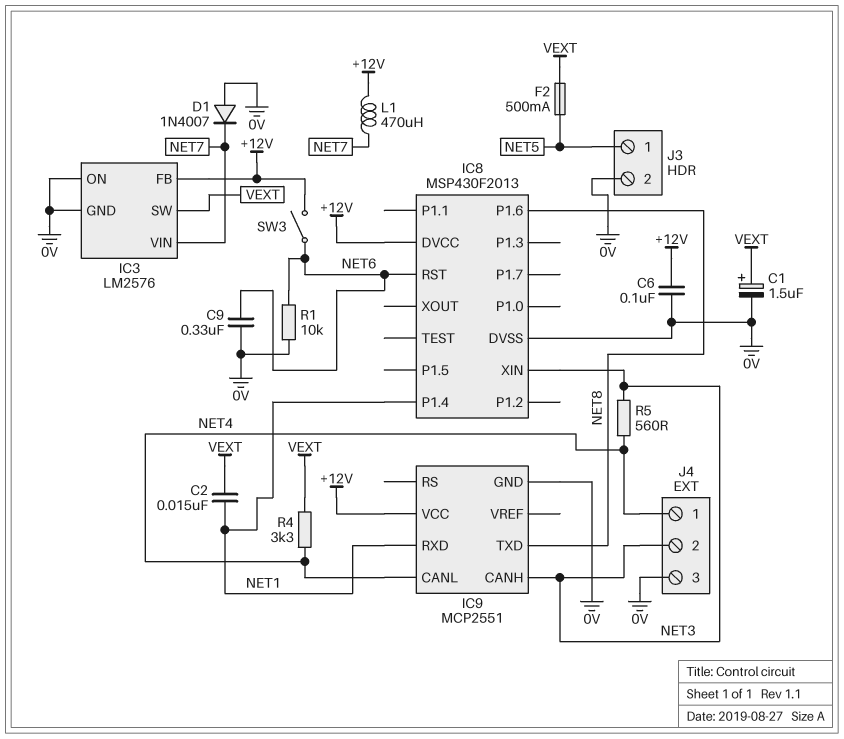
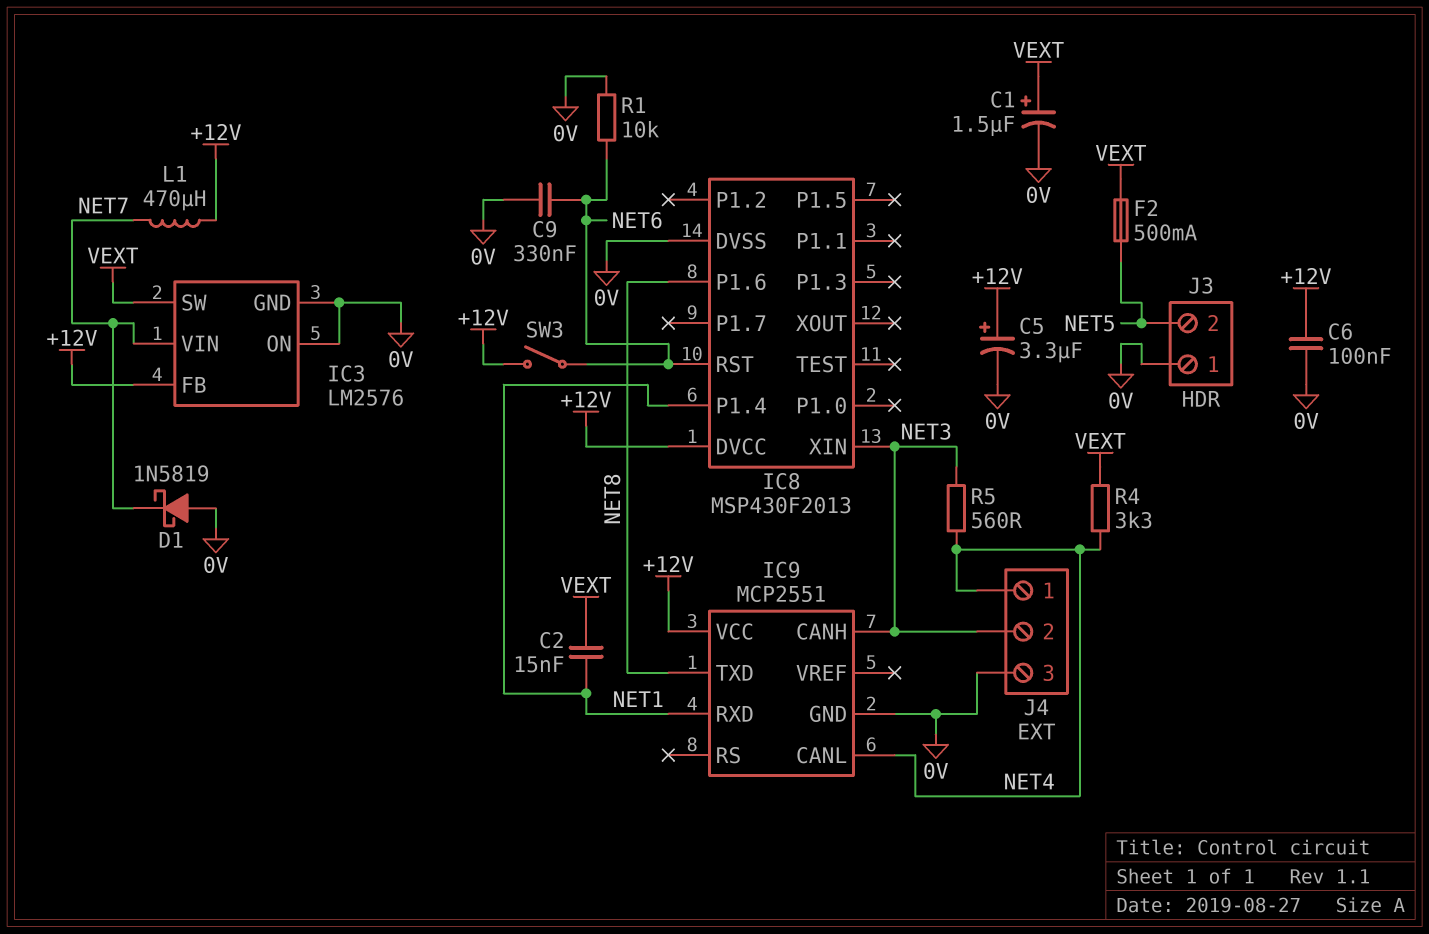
C5: none -> 3.3uF (plus +12V, minus 0V)
D1: diode 1N4007 (A 0V, K NET7) -> schottky 1N5819 (A 0V, K NET7)
J3 pin 1: NET5 -> 0V
J3 pin 2: 0V -> NET5

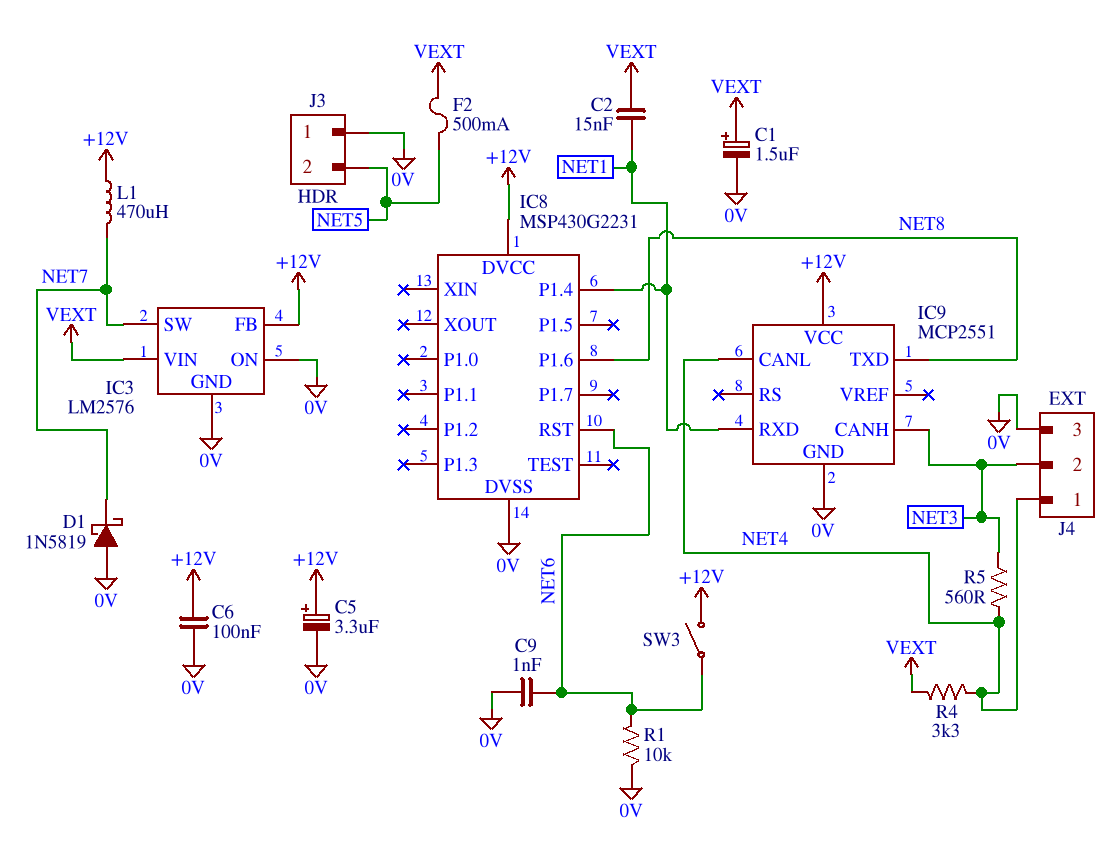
C9: 330nF (0V, NET6) -> 1nF (0V, NET6)
IC3 pin SW: VEXT -> NET7
IC3 pin VIN: NET7 -> VEXT
IC8: MSP430F2013 -> MSP430G2231
IC8 pin XIN: NET3 -> none

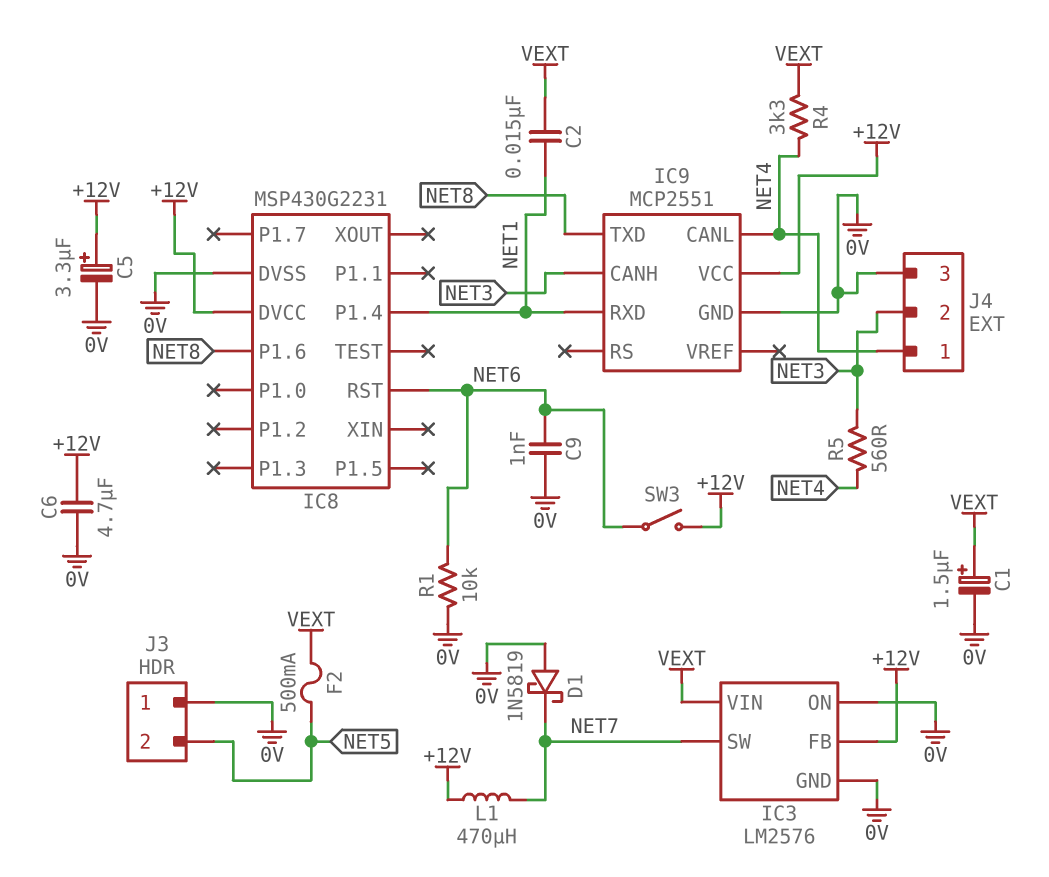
C6: 100nF (+12V, 0V) -> 4.7uF (+12V, 0V)

